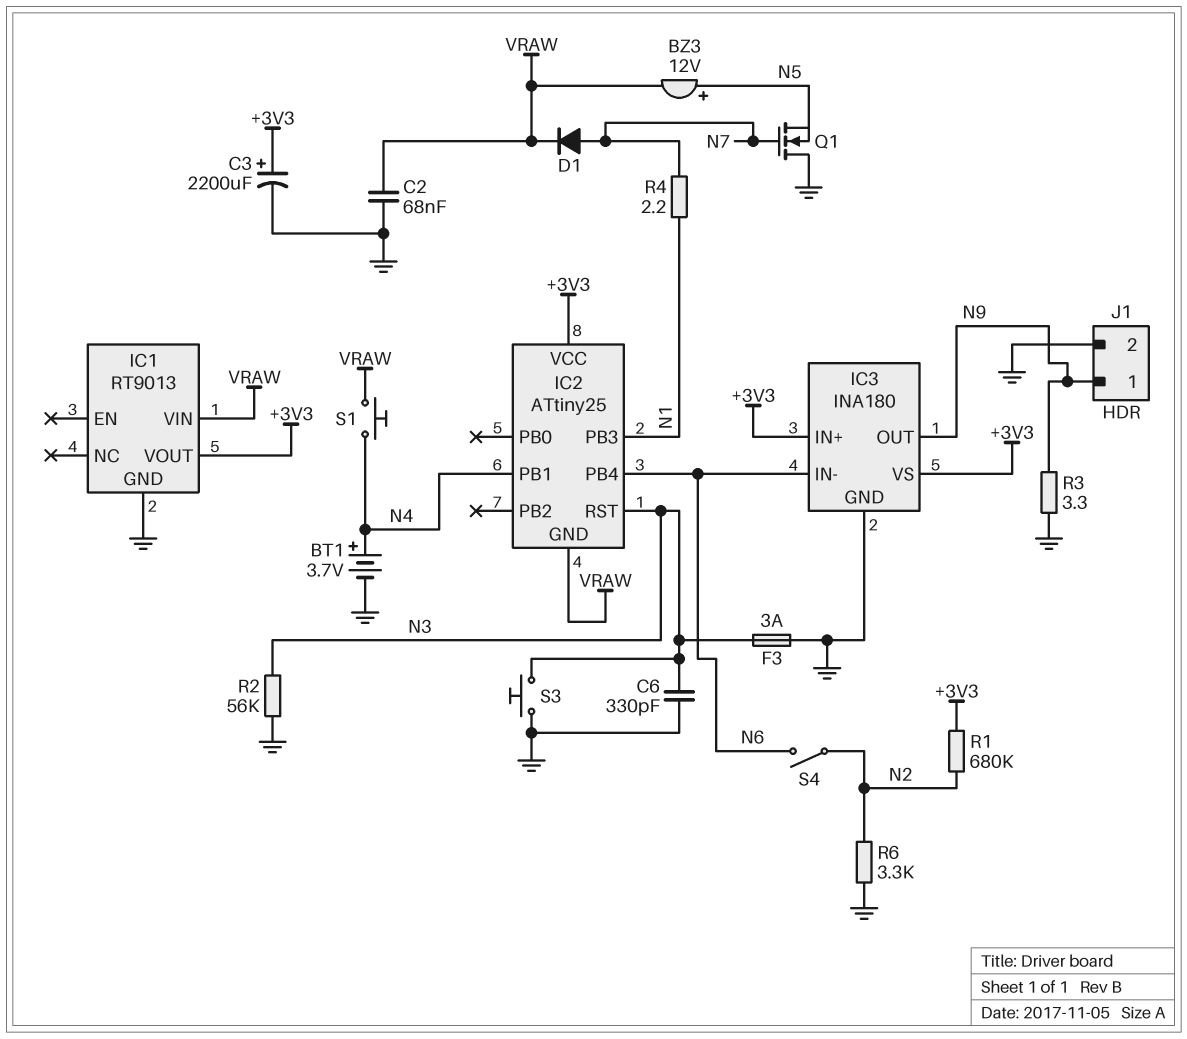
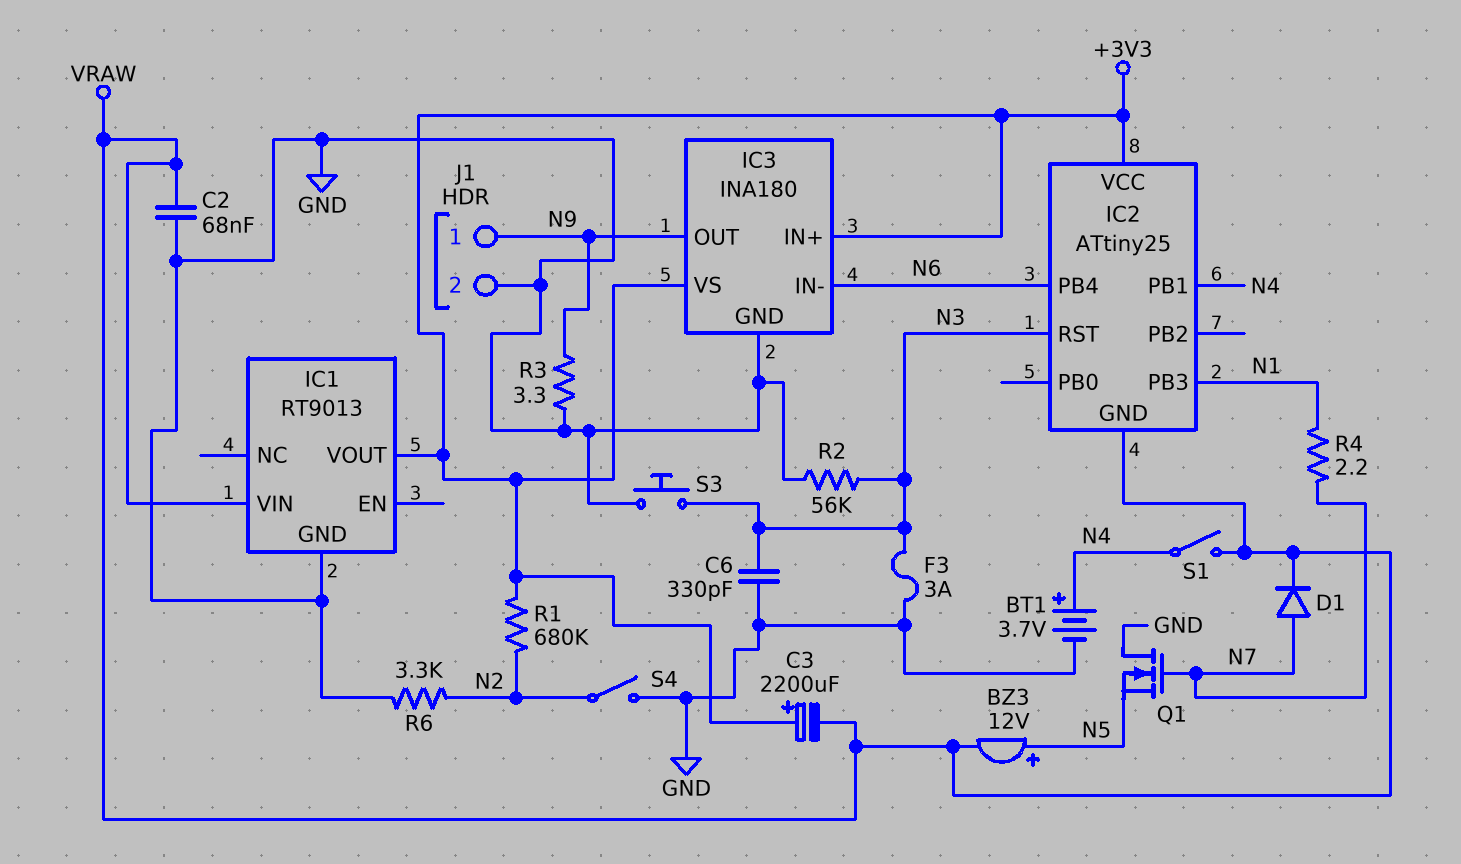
C3: 2200uF (plus +3V3, minus GND) -> 2200uF (plus +3V3, minus VRAW)
S1: button (N4, VRAW) -> switch (N4, VRAW)
S4: switch (N2, N6) -> switch (GND, N2)

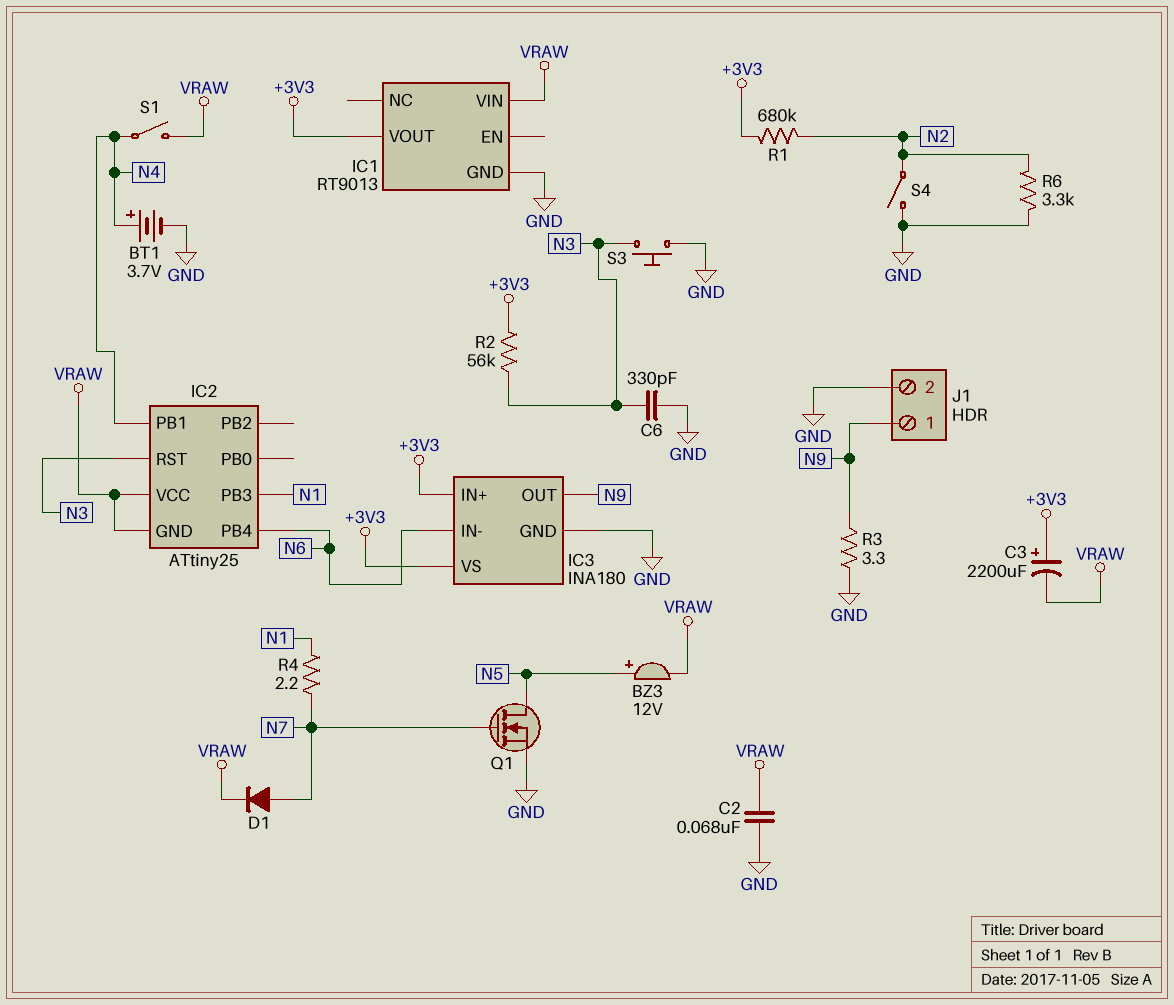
F3: 3A (GND, N3) -> none
IC2 pin VCC: +3V3 -> VRAW
Q1: NMOS (G N7, D GND, S N5) -> NMOS (G N7, D N5, S GND)
R2: 56k (GND, N3) -> 56k (+3V3, N3)

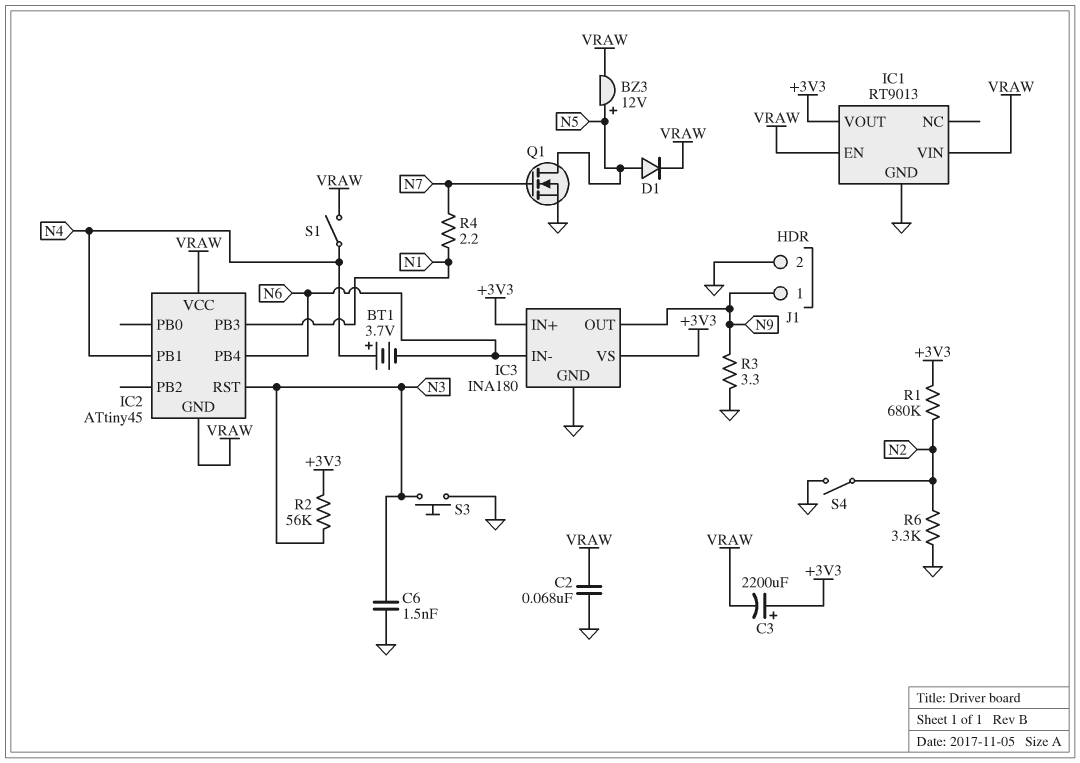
BT1: 3.7V (plus N4, minus GND) -> 3.7V (plus N4, minus N6)
C6: 330pF (GND, N3) -> 1.5nF (GND, N3)
D1: diode (A N7, K VRAW) -> diode (A N5, K VRAW)
IC1 pin EN: none -> VRAW
IC2: ATtiny25 -> ATtiny45

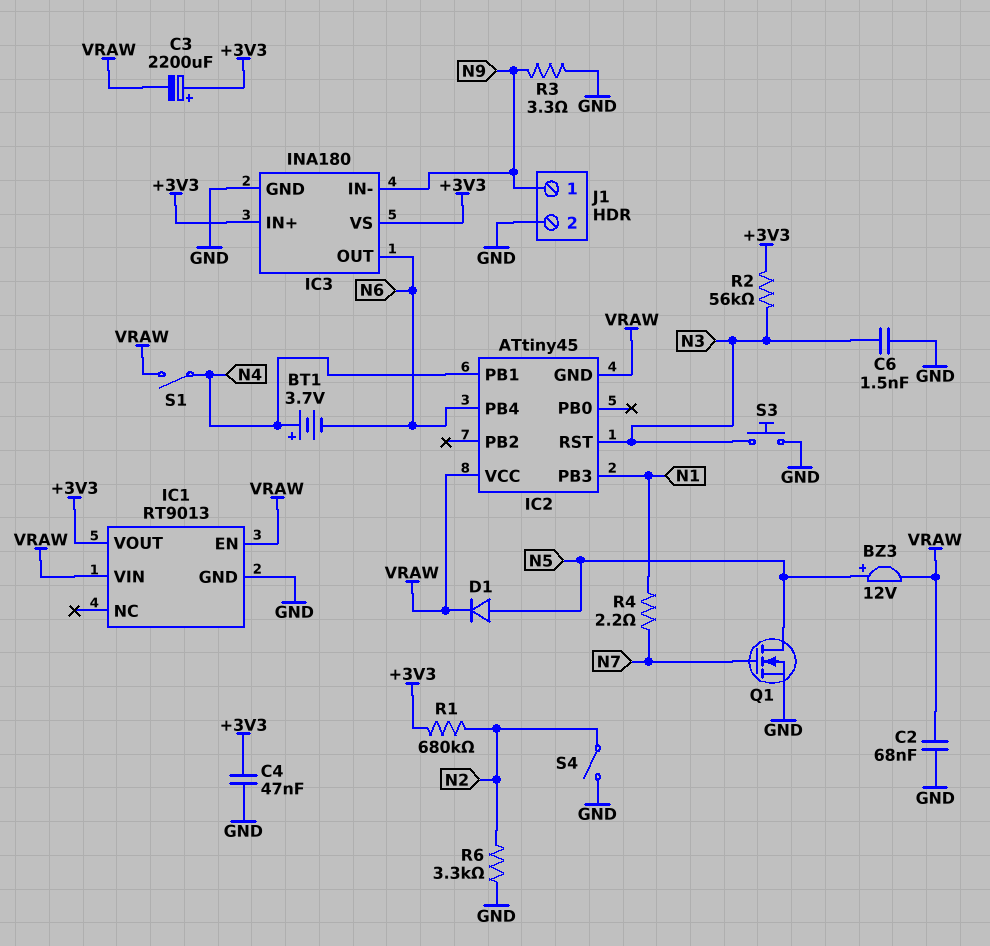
C4: none -> 47nF (+3V3, GND)
IC3 pin IN-: N6 -> N9
IC3 pin OUT: N9 -> N6

